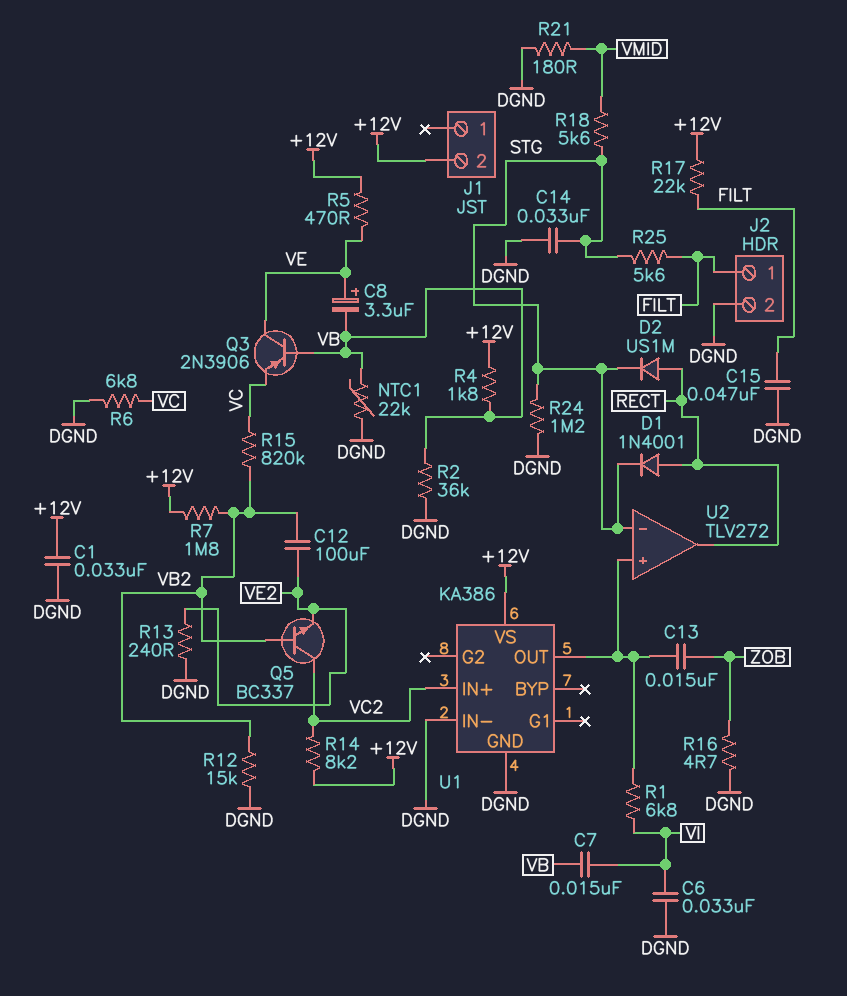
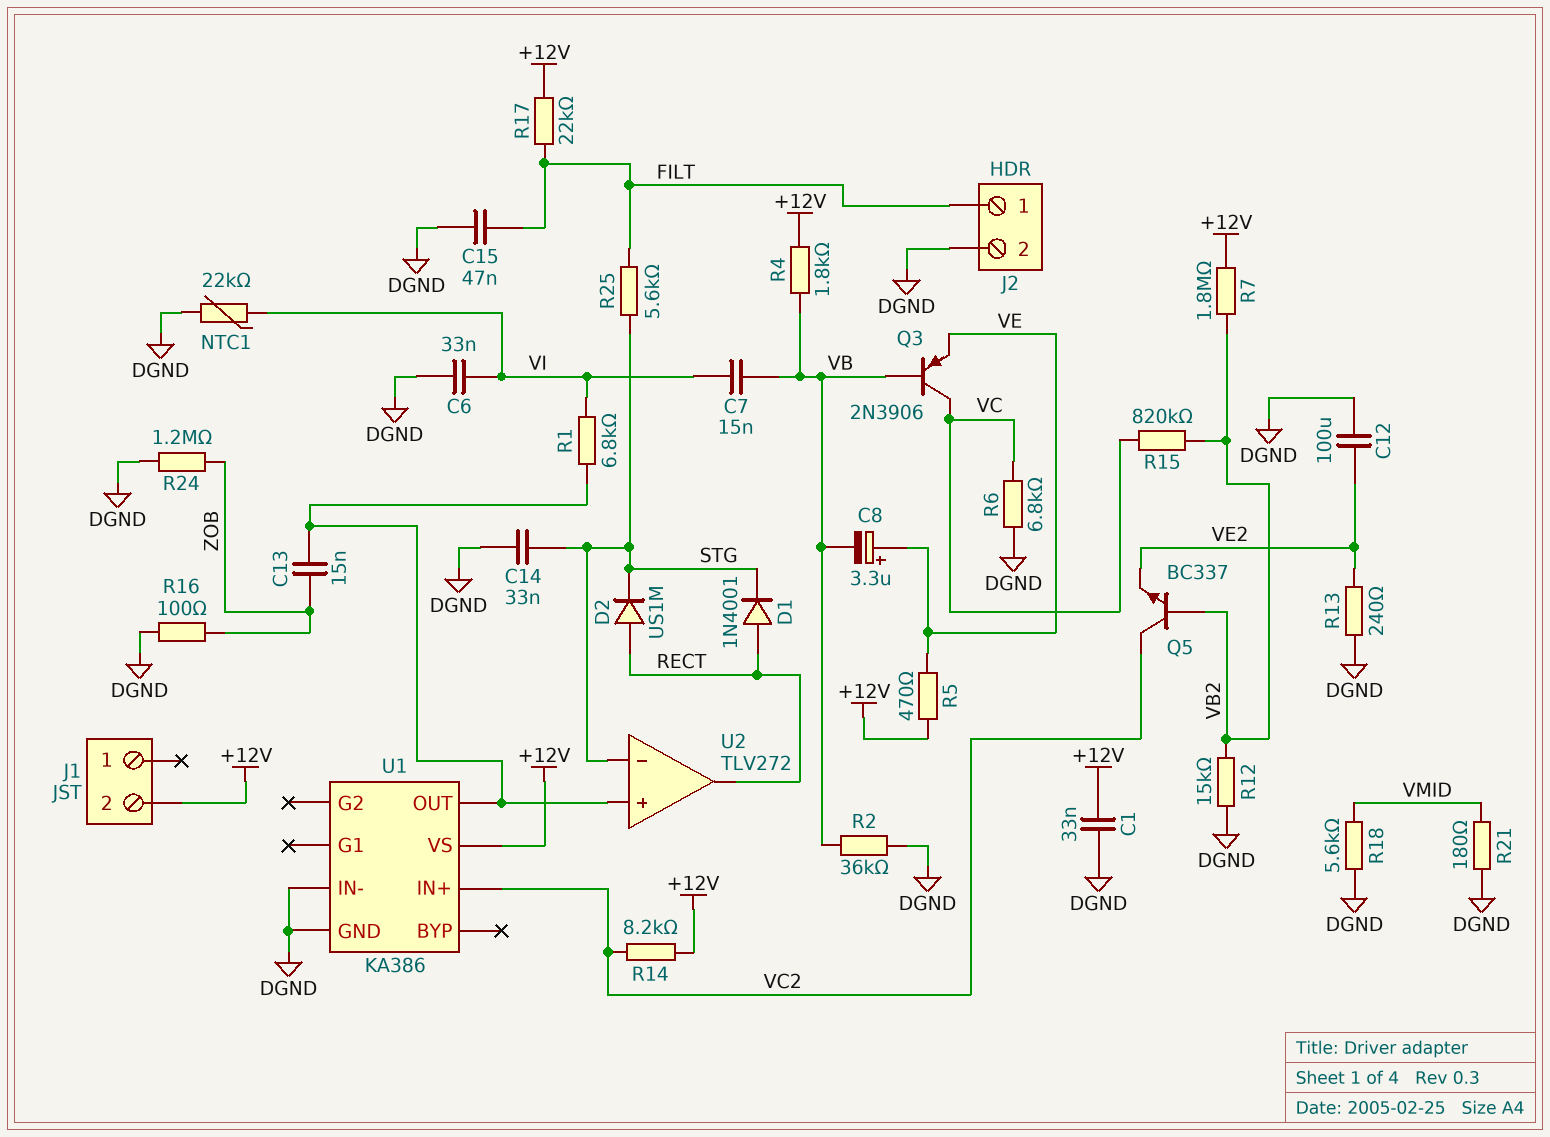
C12: 100uF (VB2, VE2) -> 100uF (DGND, VE2)
NTC1: 22k (DGND, VB) -> 22k (DGND, VI)
Q3: PNP 2N3906 (B VB, C VE, E VC) -> PNP 2N3906 (B VB, C VC, E VE)
R16: 4.7 (DGND, ZOB) -> 100 (DGND, ZOB)
R18: 5.6k (STG, VMID) -> 5.6k (DGND, VMID)
R24: 1.2M (DGND, STG) -> 1.2M (DGND, ZOB)

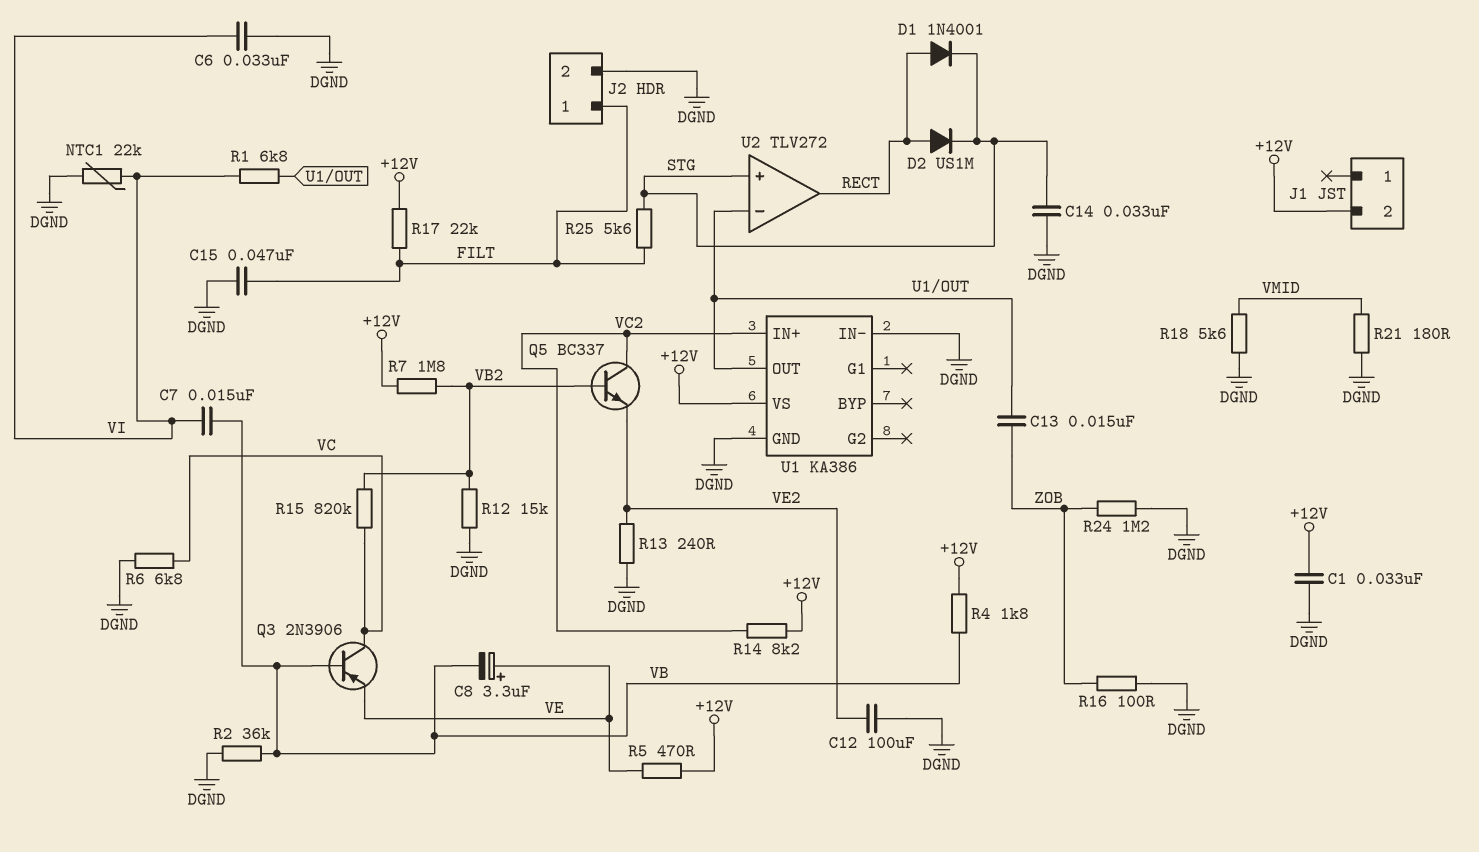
U2 pin in+: U1/OUT -> STG
U2 pin in-: STG -> U1/OUT

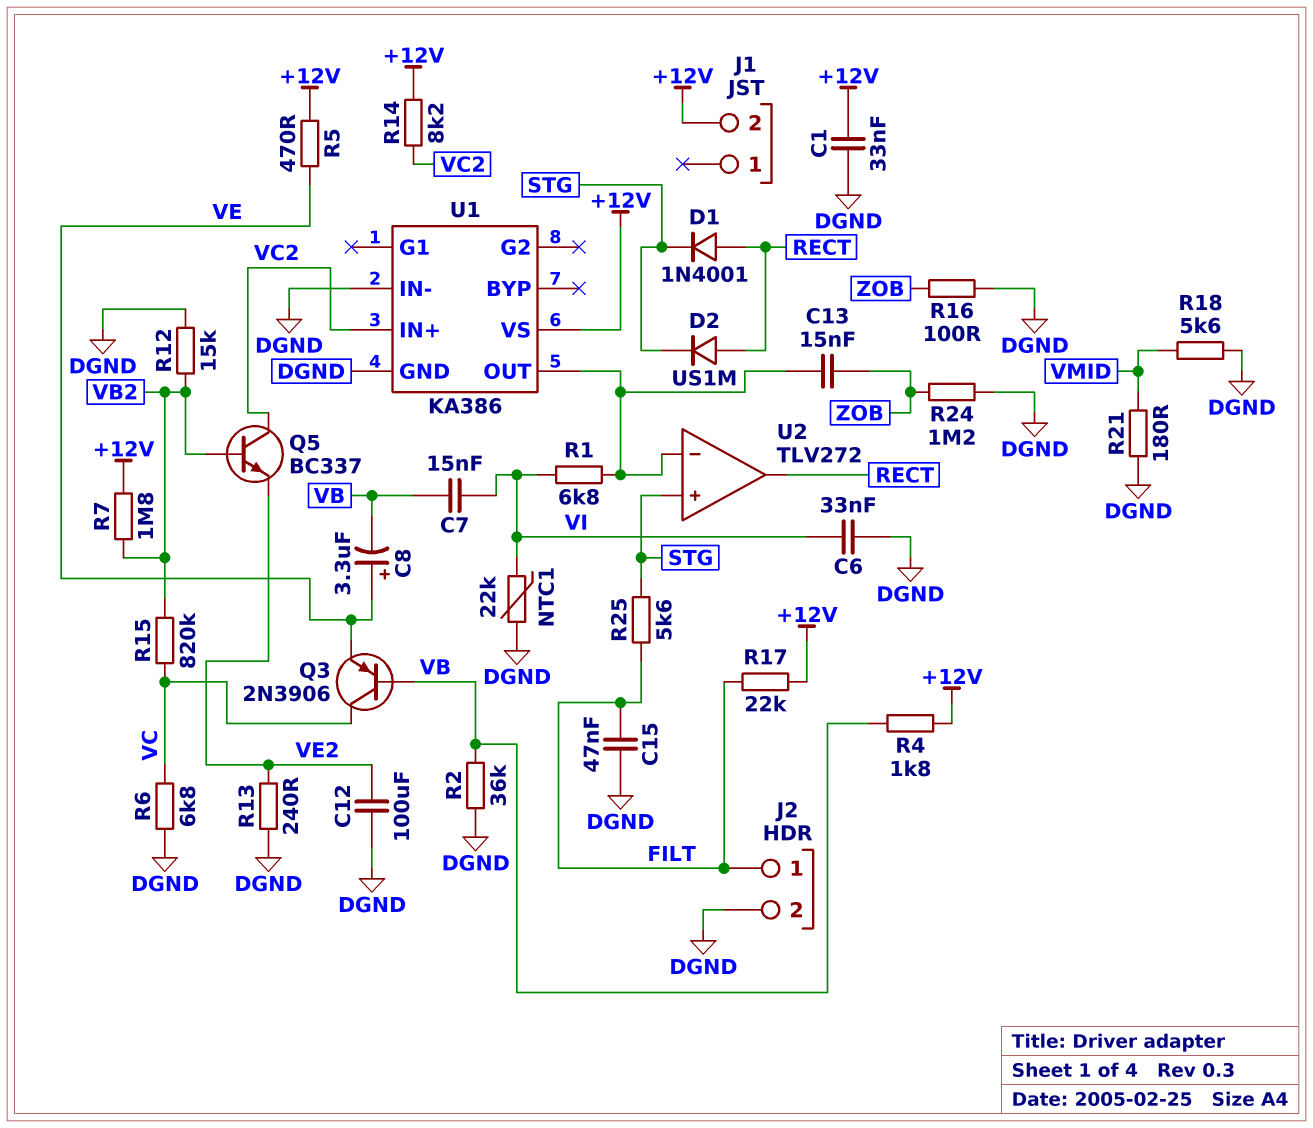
C14: 33nF (DGND, STG) -> none

